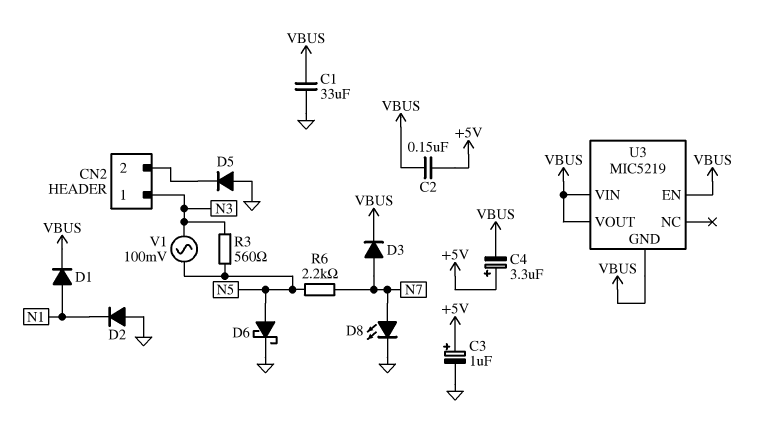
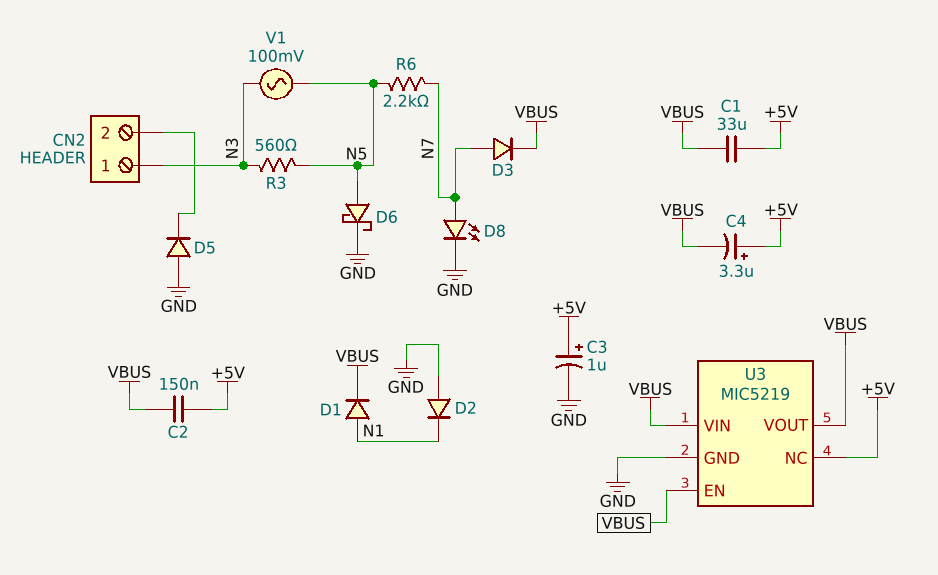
C1: 33uF (GND, VBUS) -> 33uF (+5V, VBUS)
U3 pin GND: VBUS -> GND
U3 pin NC: none -> +5V

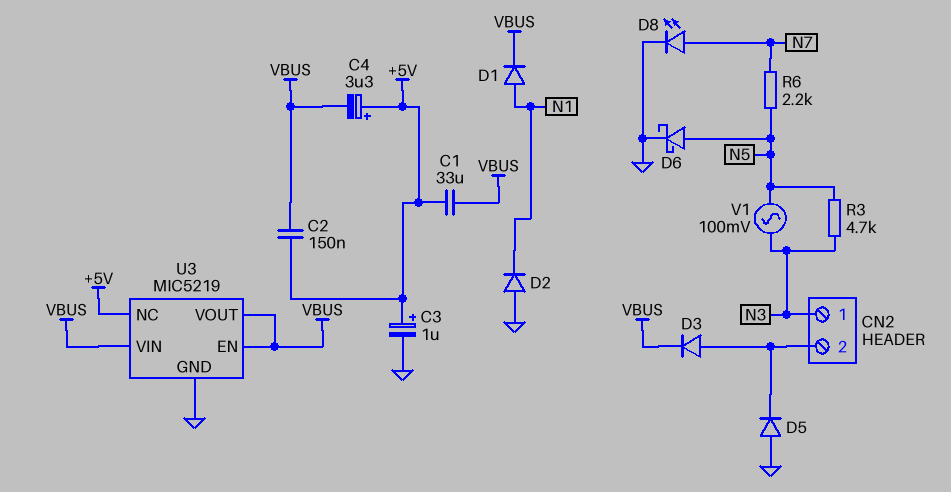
D3: diode (A N7, K VBUS) -> diode (A CN2/2, K VBUS)
R3: 560 (N3, N5) -> 4.7k (N3, N5)

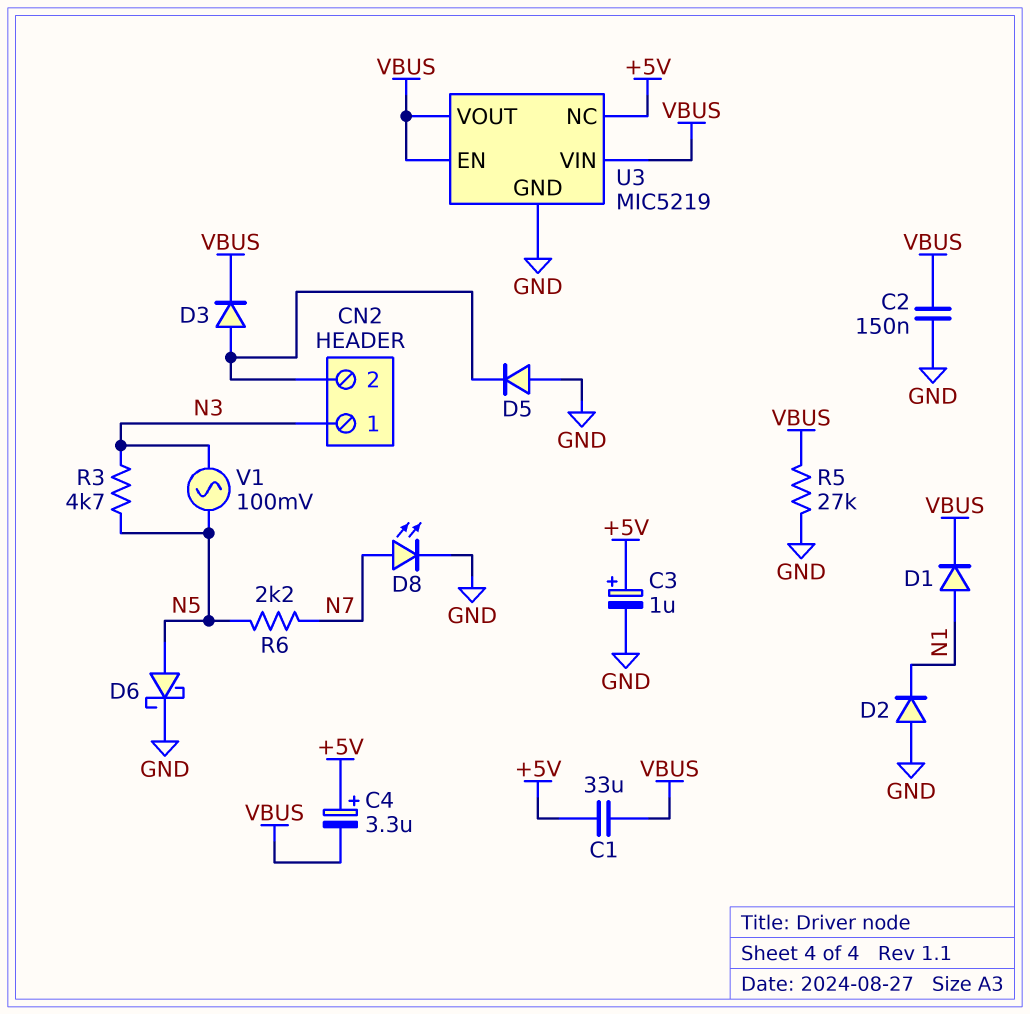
C2: 150nF (+5V, VBUS) -> 150nF (GND, VBUS)
R5: none -> 27k (GND, VBUS)

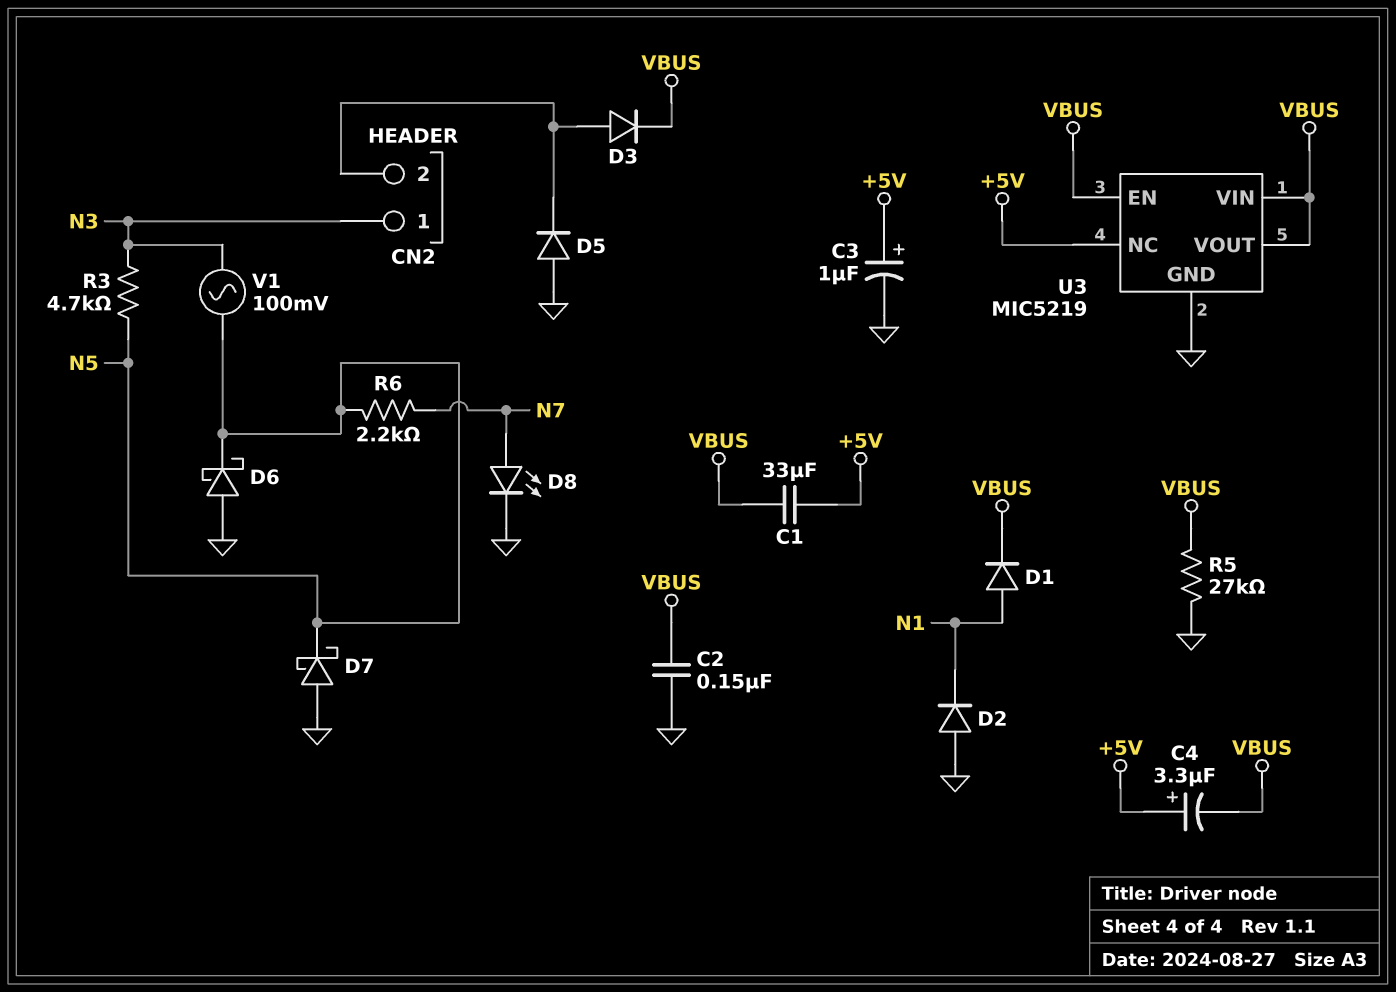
D6: schottky (A N5, K GND) -> schottky (A GND, K N5)
D7: none -> schottky (A GND, K N5)

